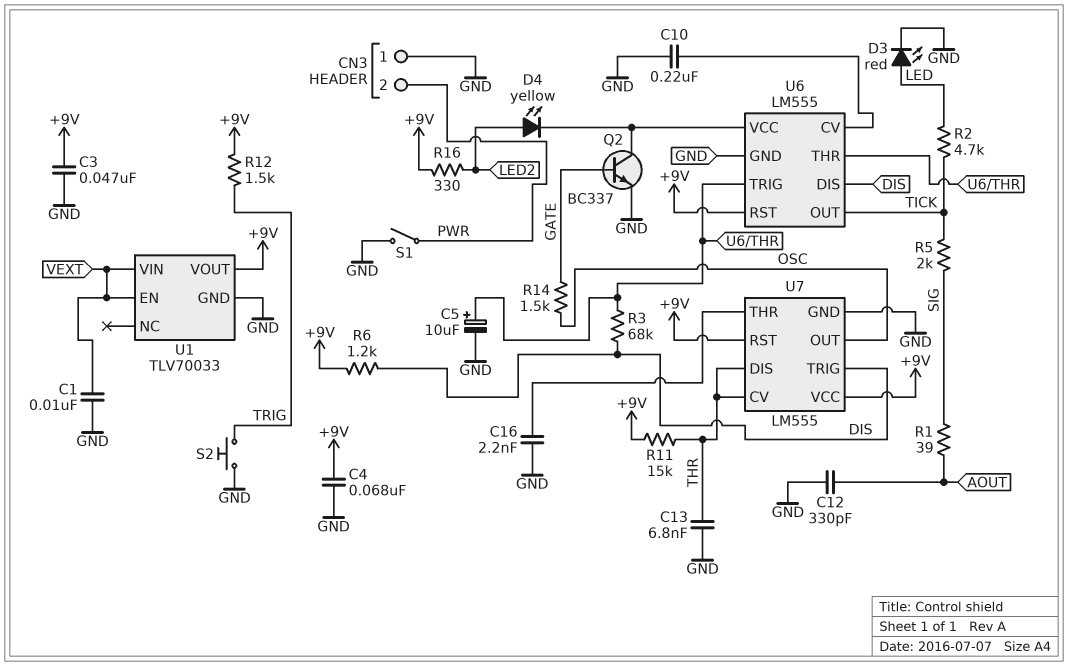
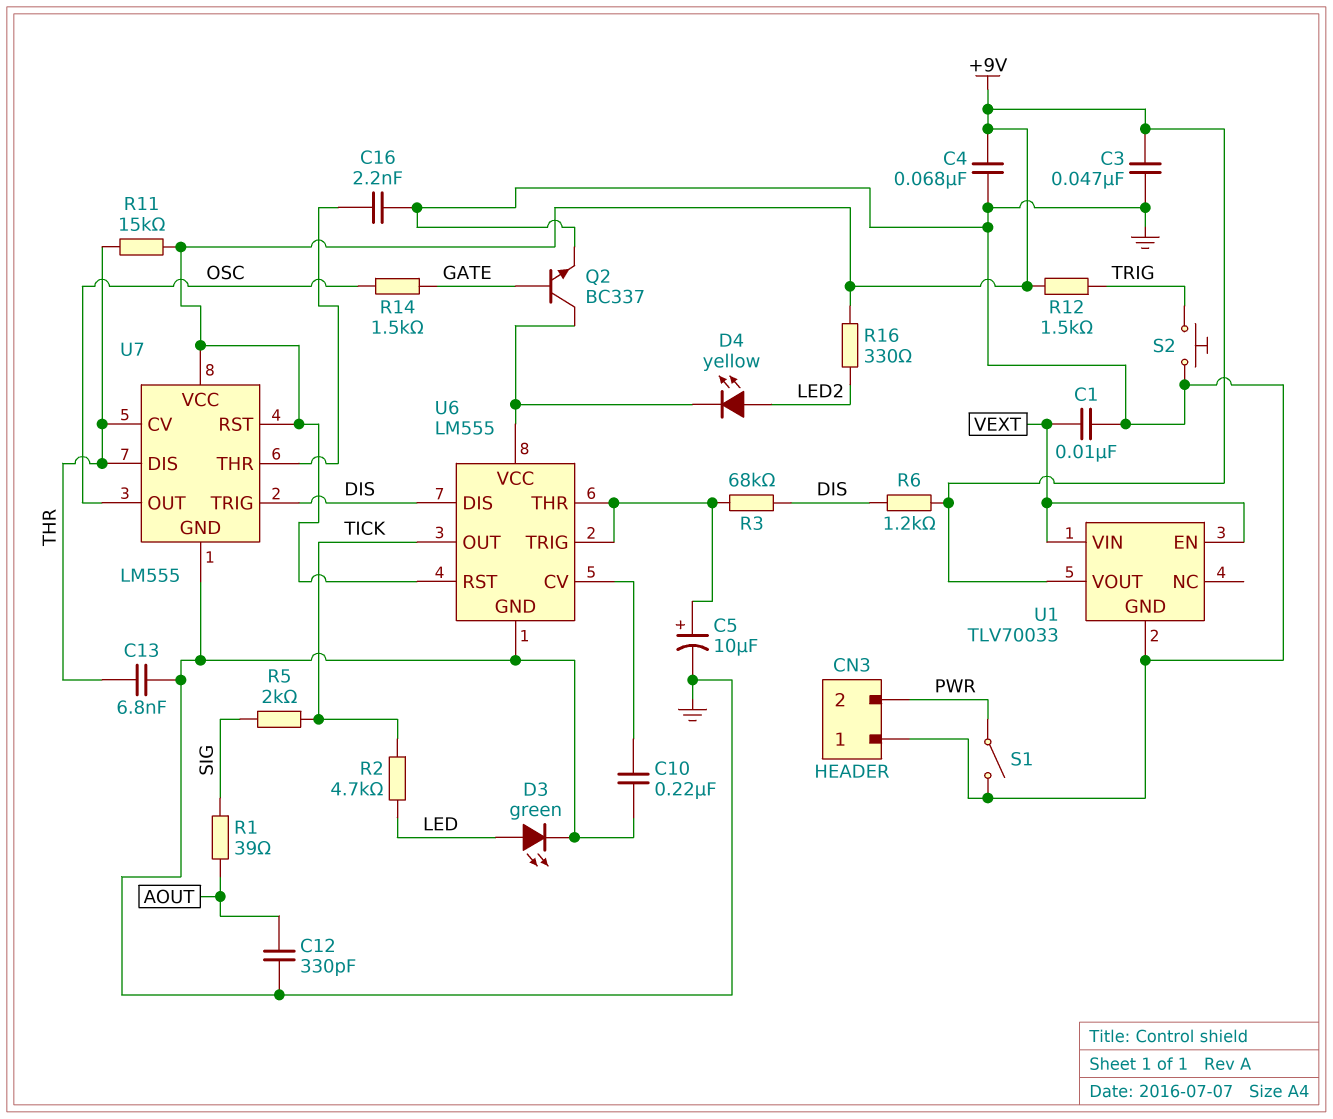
D3: LED red (A LED, K GND) -> LED green (A LED, K GND)

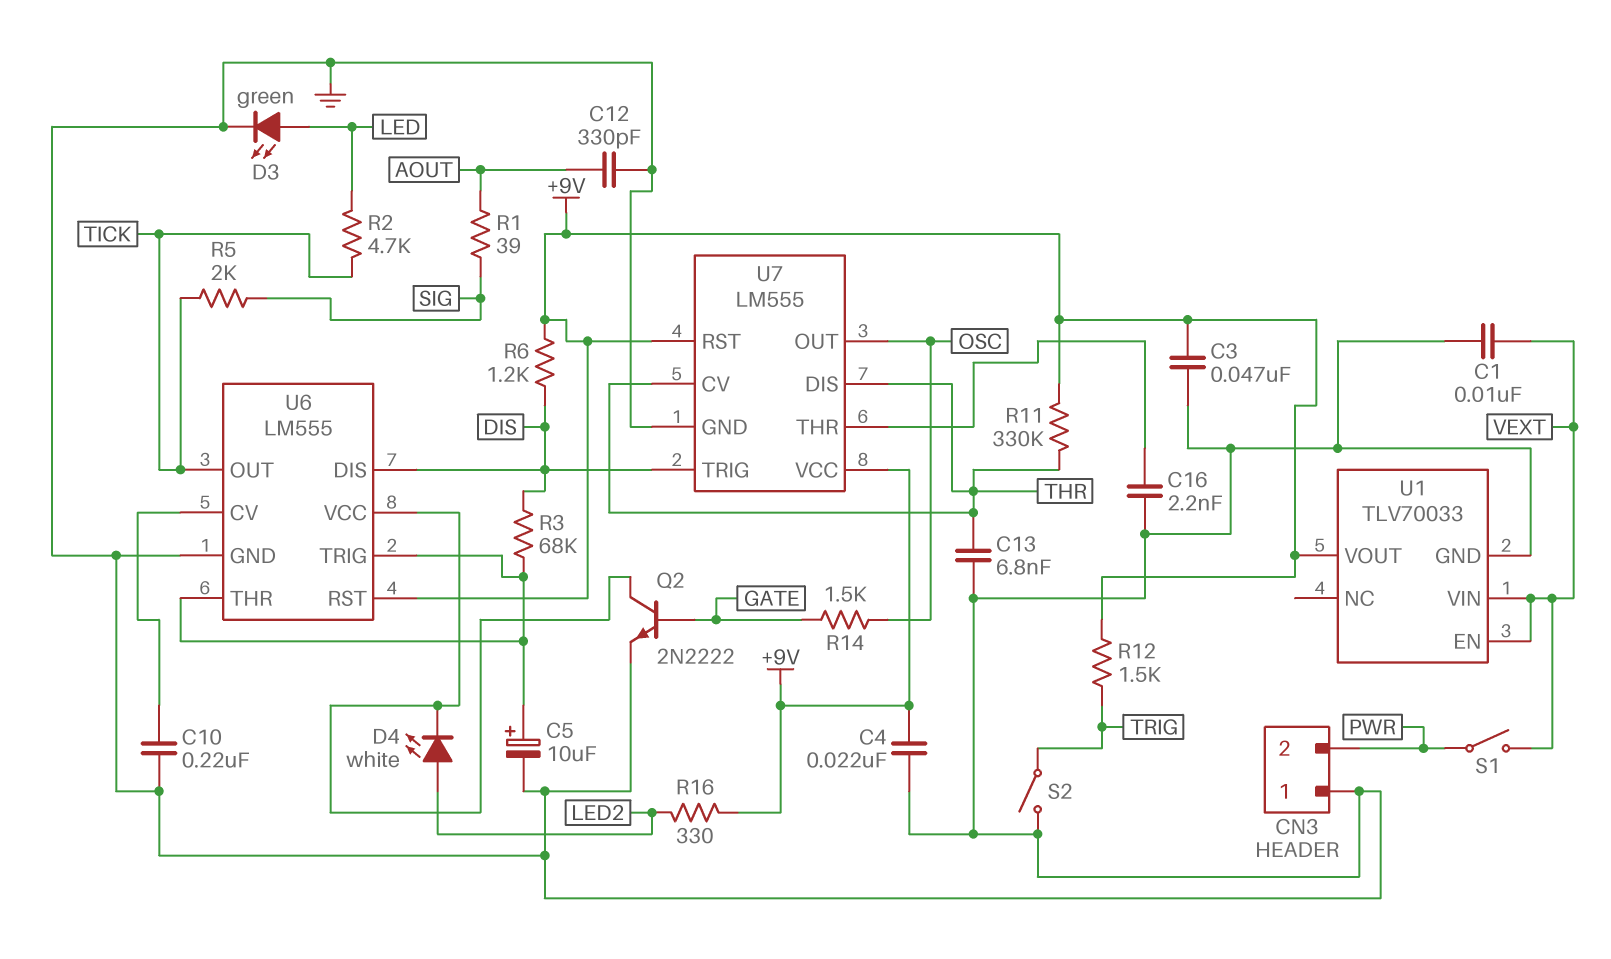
C4: 68nF (+9V, GND) -> 22nF (+9V, GND)
D4: LED yellow (A LED2, K U6/VCC) -> LED white (A LED2, K U6/VCC)
Q2: NPN BC337 (B GATE, C U6/VCC, E GND) -> NPN 2N2222 (B GATE, C U6/VCC, E GND)
R11: 15k (+9V, THR) -> 330k (+9V, THR)
S1: switch (GND, PWR) -> switch (PWR, VEXT)
S2: button (GND, TRIG) -> switch (GND, TRIG)

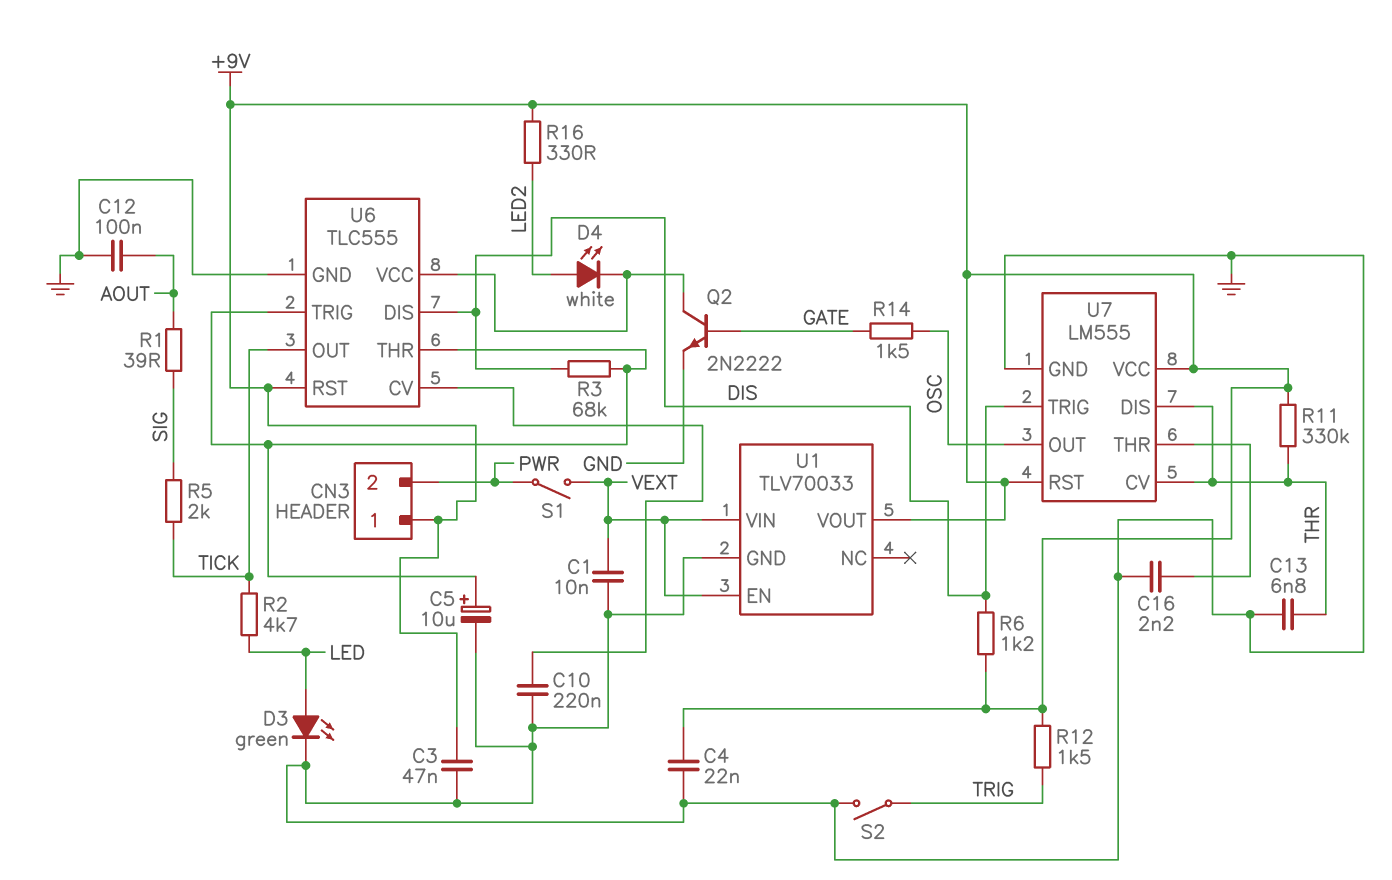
C12: 330pF (AOUT, GND) -> 100nF (AOUT, GND)
CN3 pin 1: GND -> +9V
U6: LM555 -> TLC555

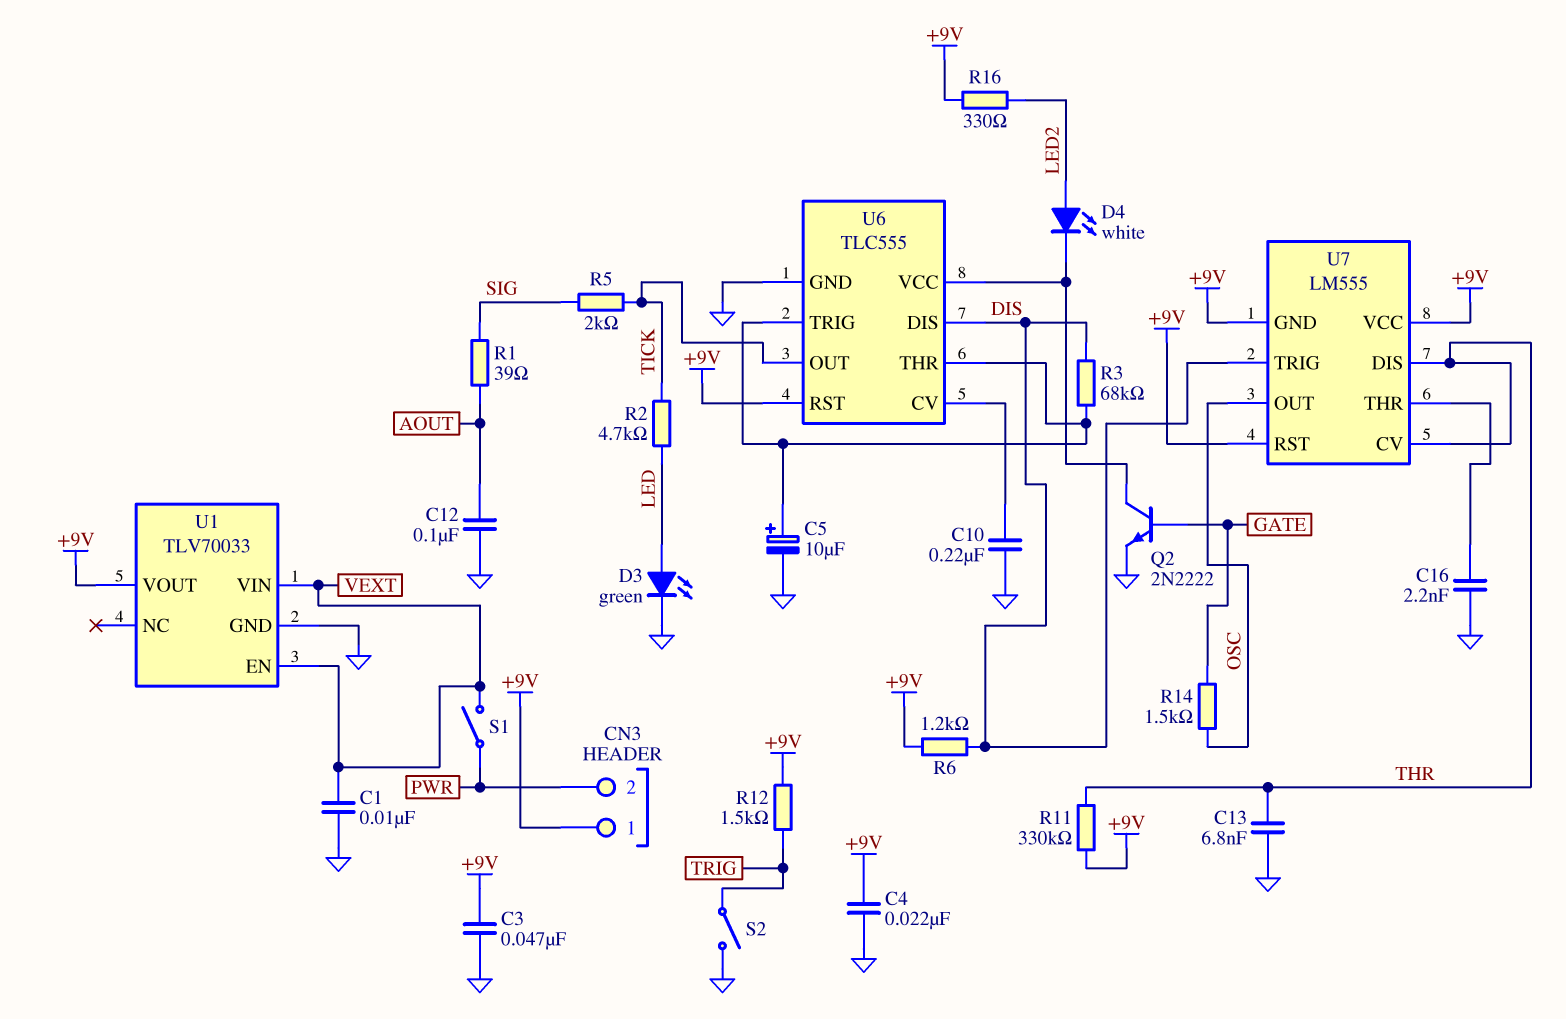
U7 pin GND: GND -> +9V

